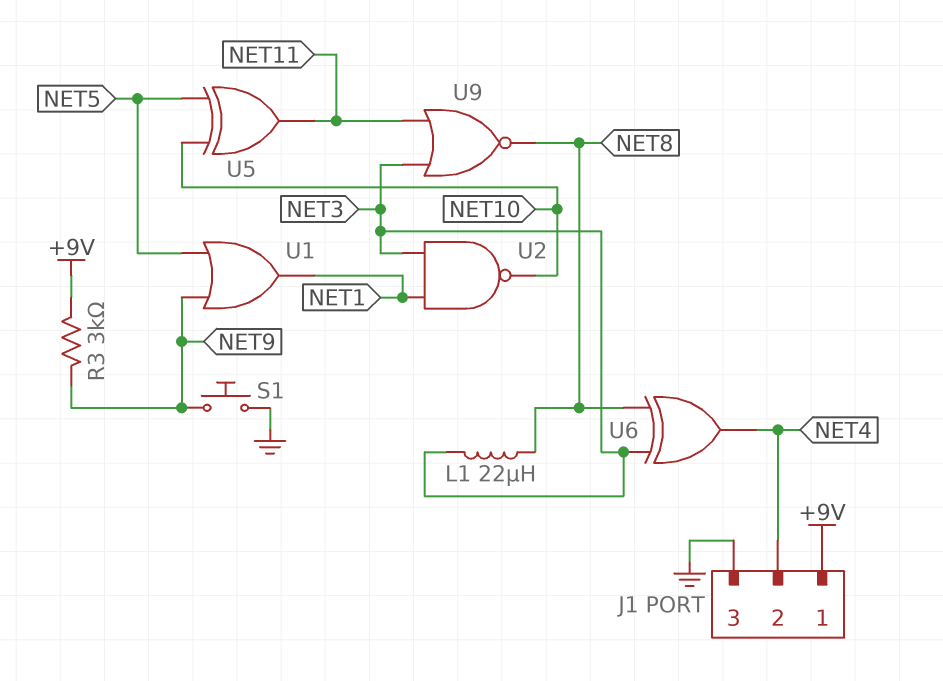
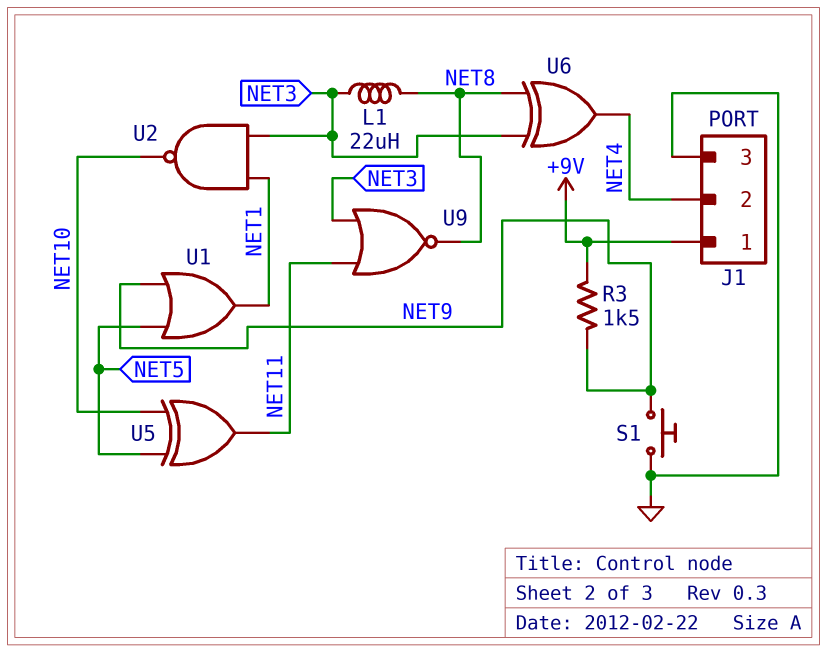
R3: 3k (+9V, NET9) -> 1.5k (+9V, NET9)

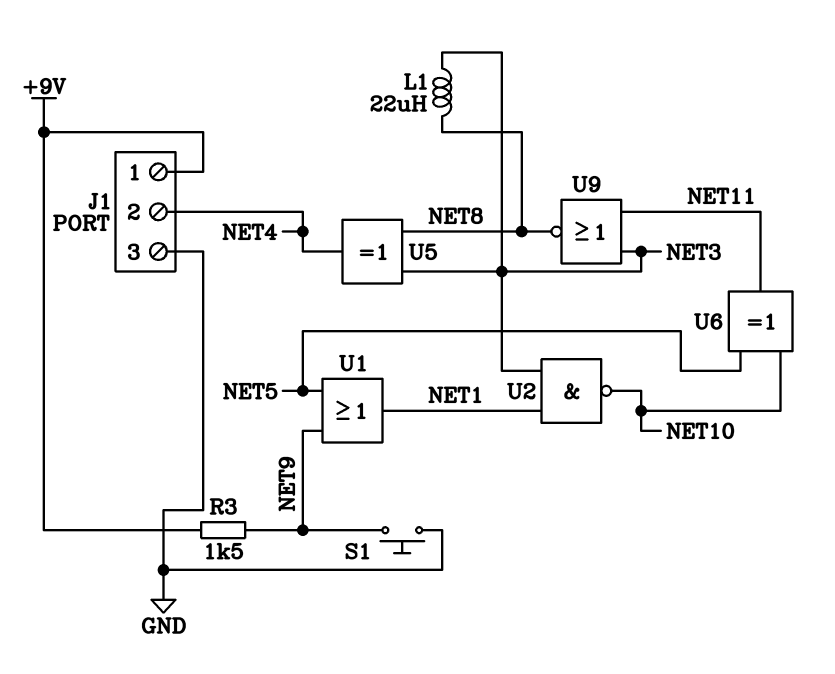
U5: XOR (in NET5, in NET10, out NET11) -> XOR (in NET3, in NET8, out NET4)
U6: XOR (in NET3, in NET8, out NET4) -> XOR (in NET5, in NET10, out NET11)

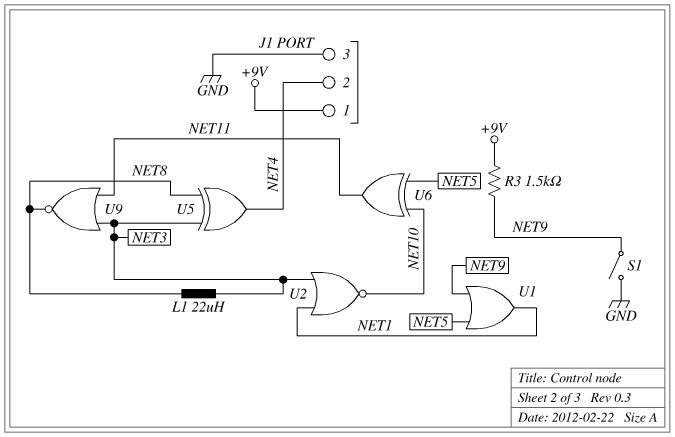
S1: button (GND, NET9) -> switch (GND, NET9)
U2: NAND (in NET1, in NET3, out NET10) -> NOR (in NET1, in NET3, out NET10)

